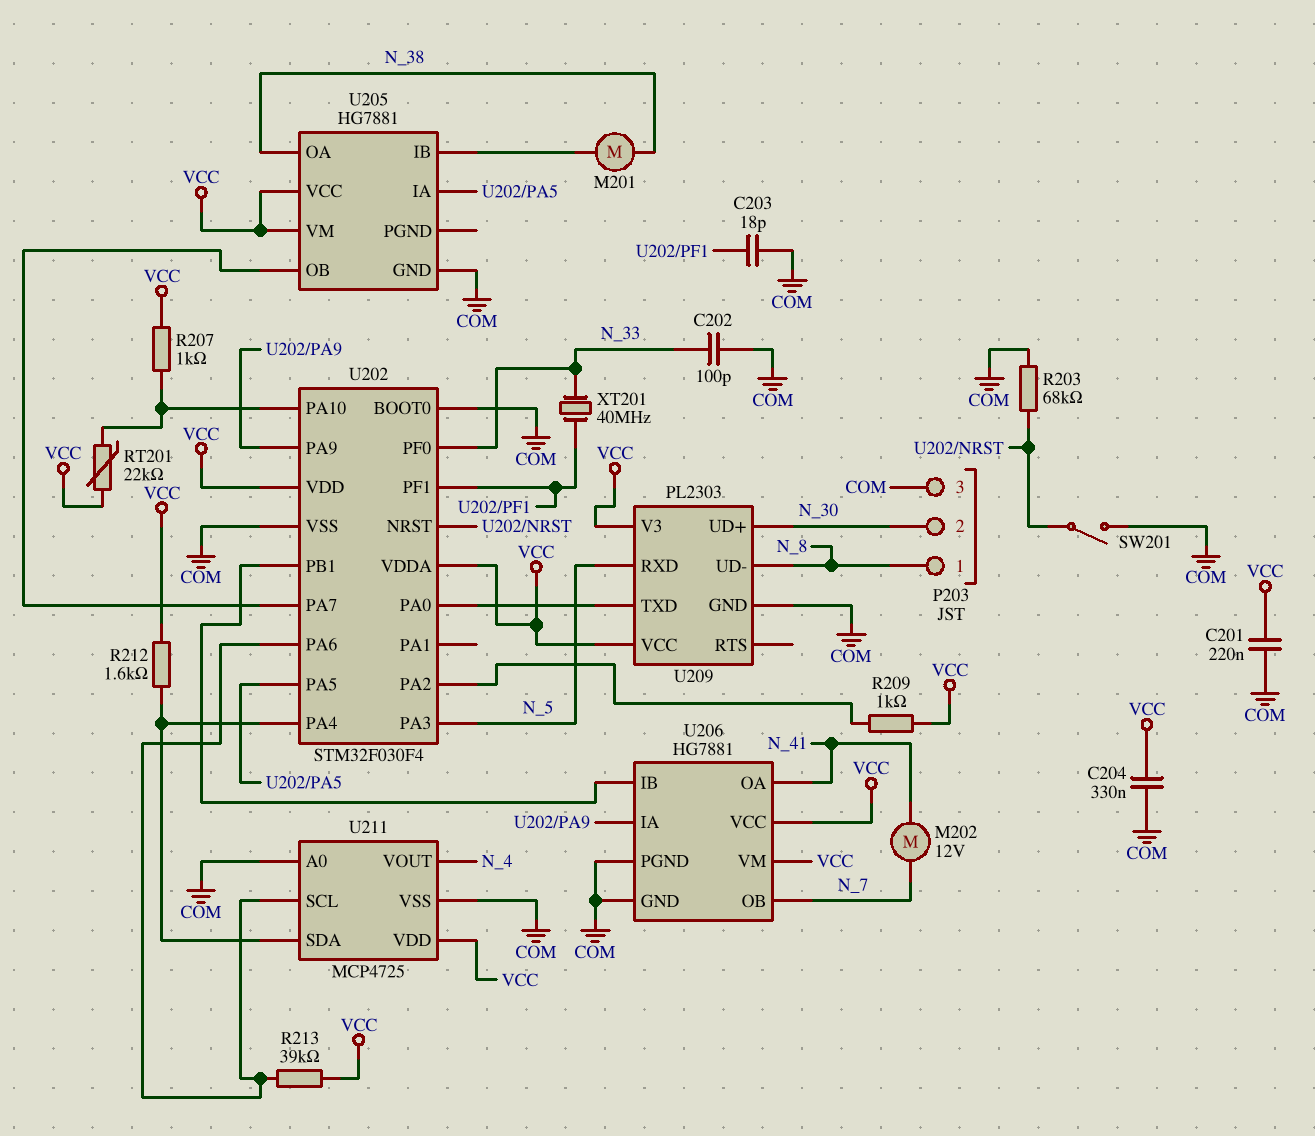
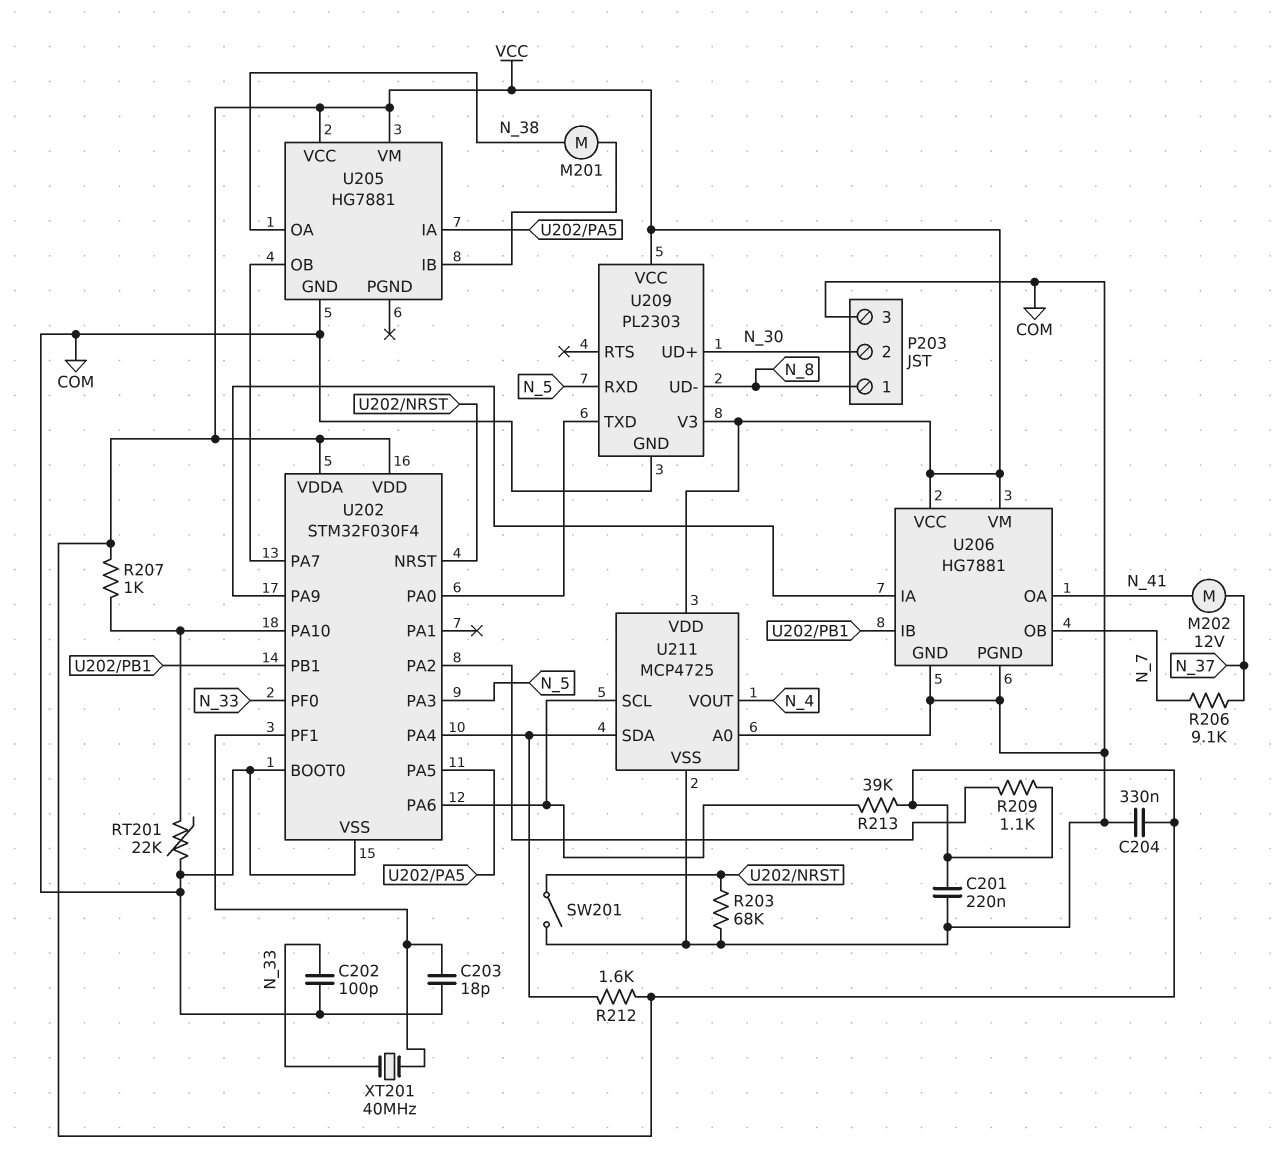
M202: motor 12V (N_7, N_41) -> motor 12V (N_37, N_41)
R206: none -> 9.1k (N_7, N_37)
R209: 1k (U202/PA2, VCC) -> 1.1k (U202/PA2, VCC)
RT201: 22k (U202/PA10, VCC) -> 22k (COM, U202/PA10)

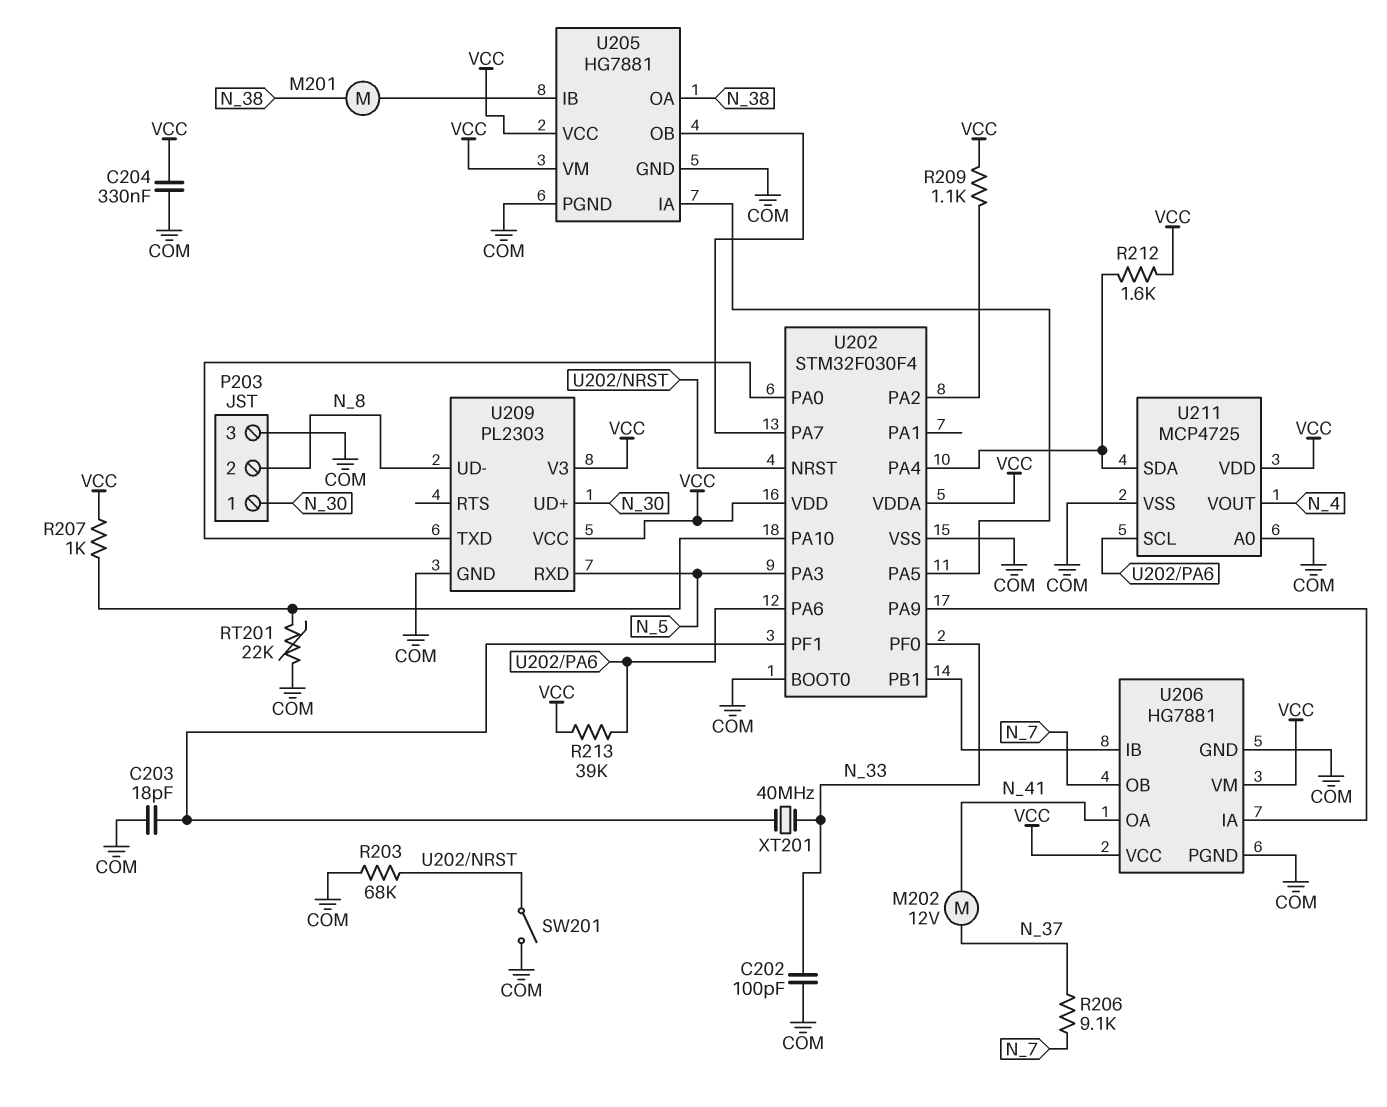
C201: 220nF (COM, VCC) -> none
P203 pin 1: N_8 -> N_30
P203 pin 2: N_30 -> N_8
U205 pin PGND: none -> COM

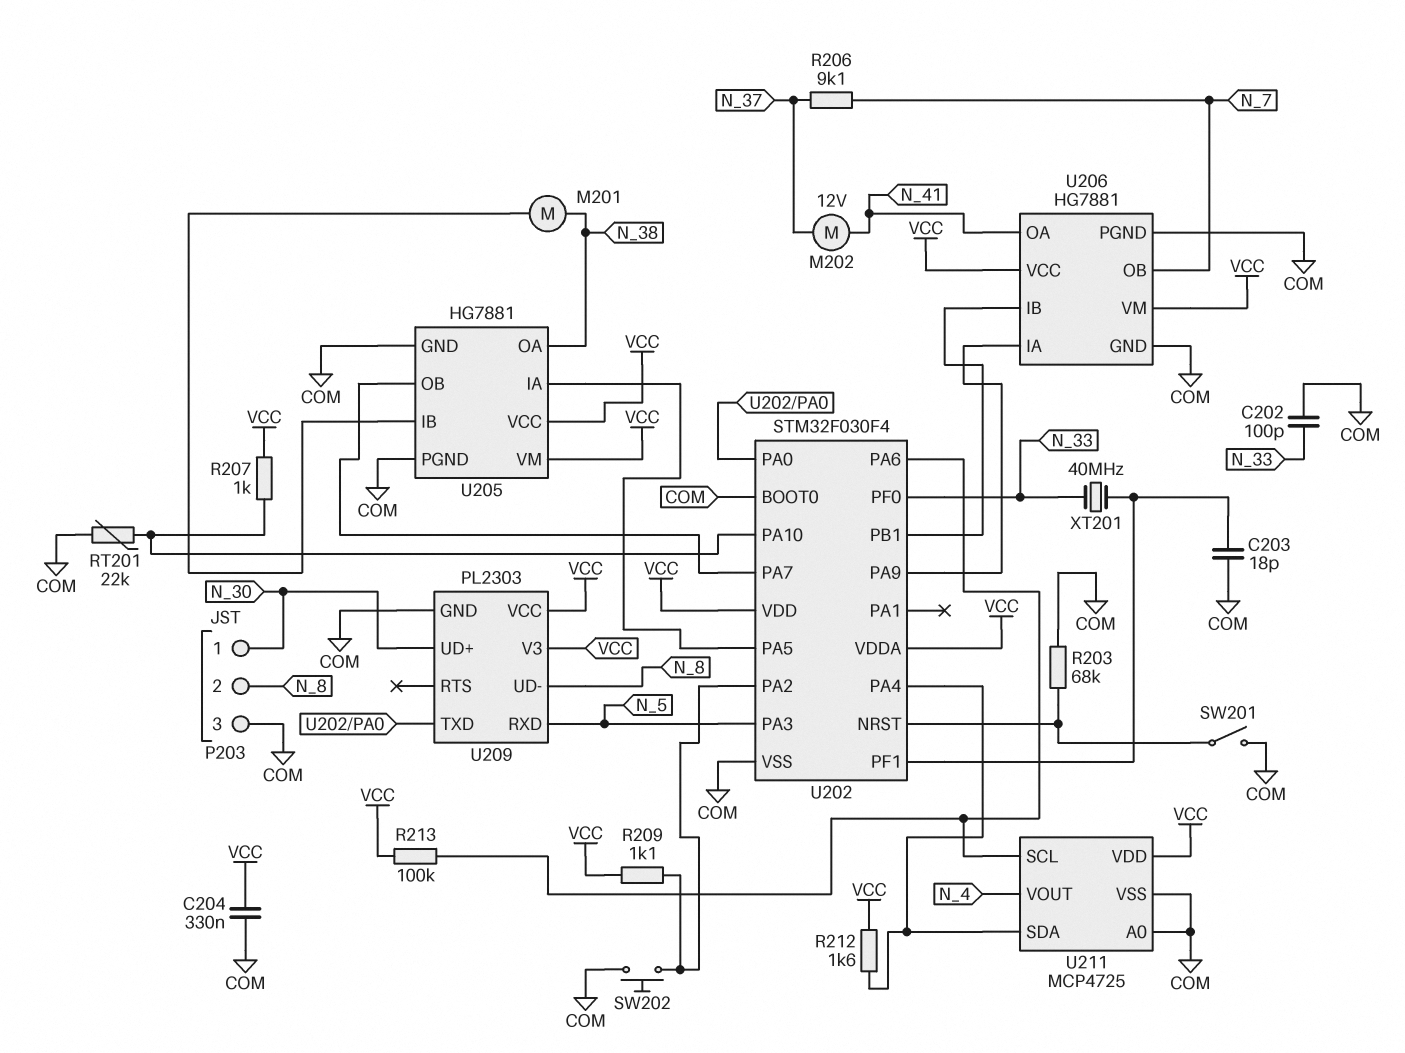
R213: 39k (U202/PA6, VCC) -> 100k (U202/PA6, VCC)
SW202: none -> button (COM, U202/PA2)

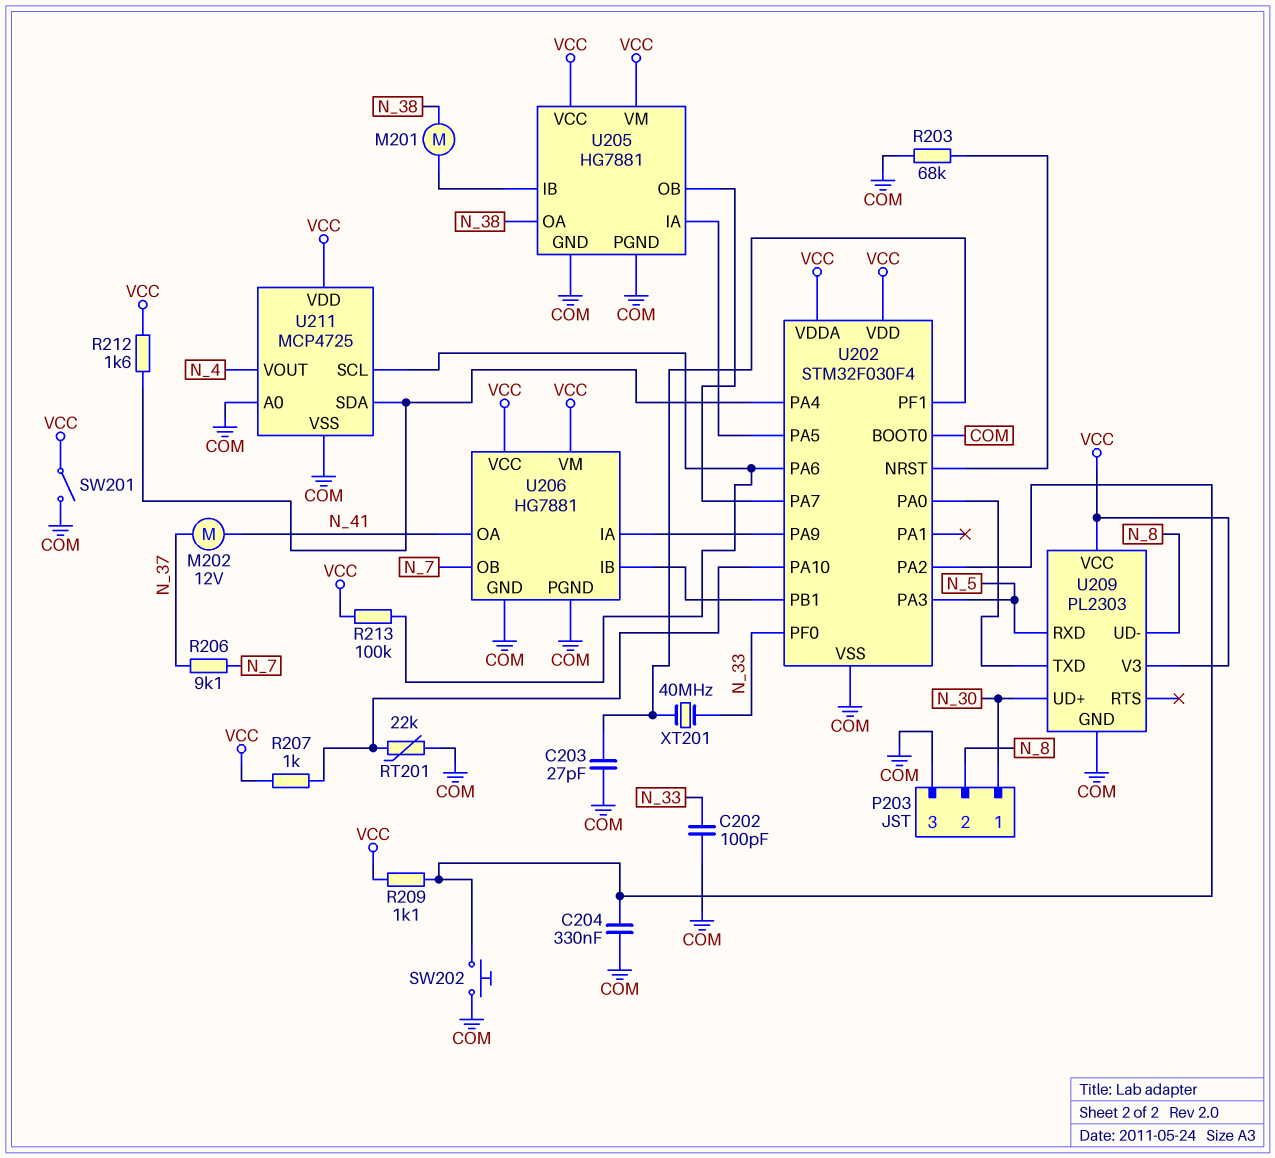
C203: 18pF (COM, U202/PF1) -> 27pF (COM, U202/PF1)
C204: 330nF (COM, VCC) -> 330nF (COM, U202/PA2)
SW201: switch (COM, U202/NRST) -> switch (COM, VCC)

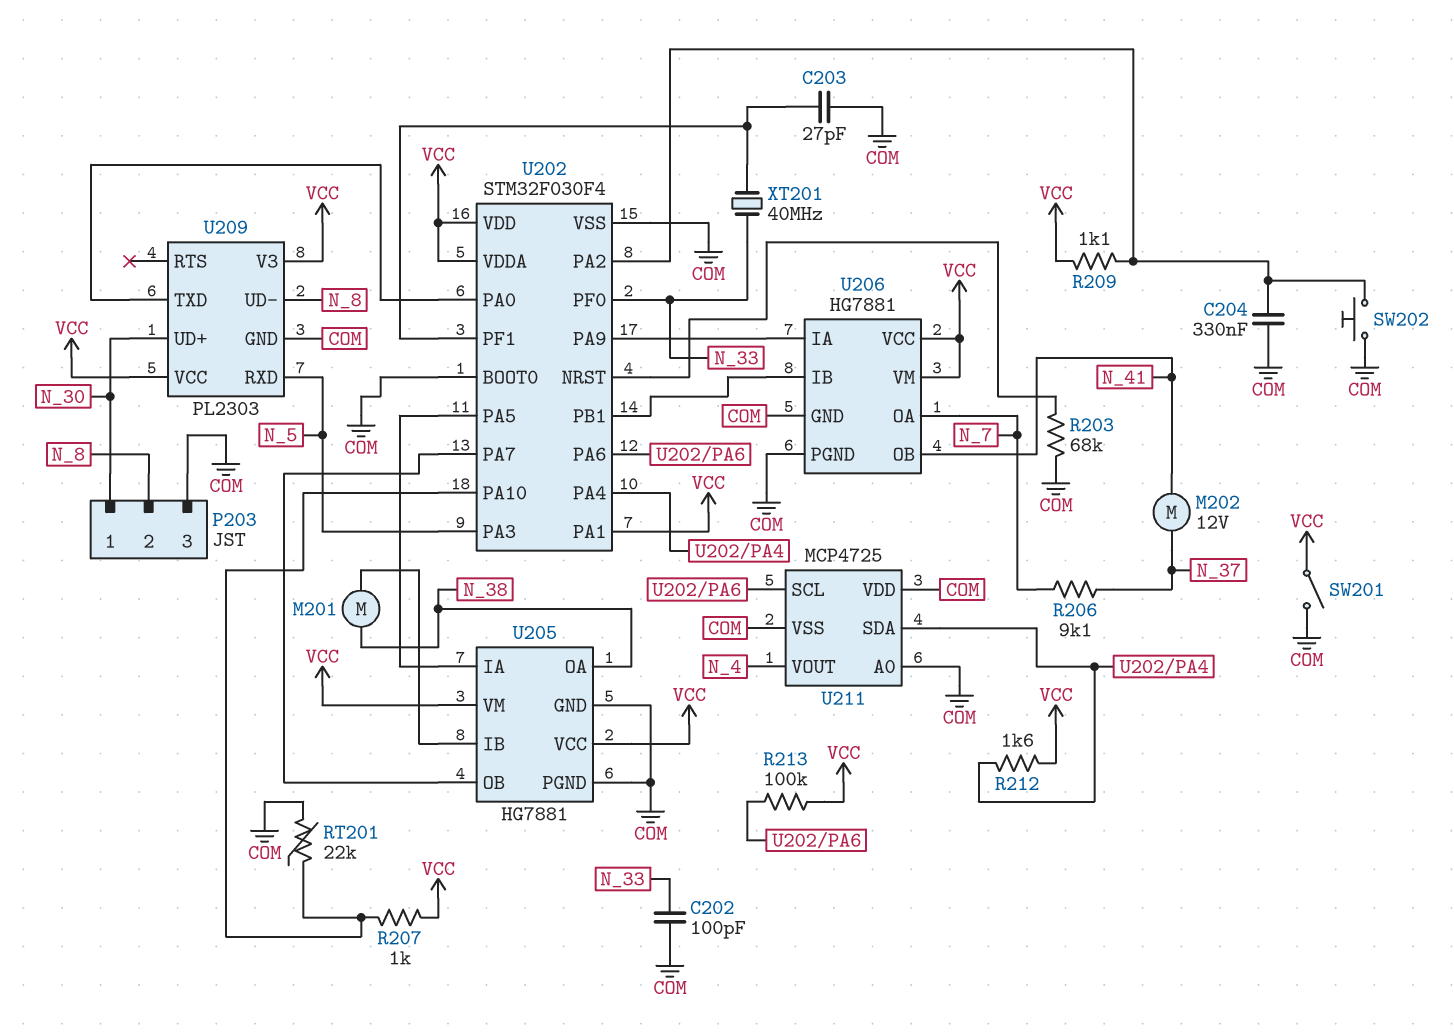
U202 pin PA1: none -> VCC
U206 pin OA: N_41 -> N_7
U206 pin OB: N_7 -> N_41
U211 pin VDD: VCC -> COM

